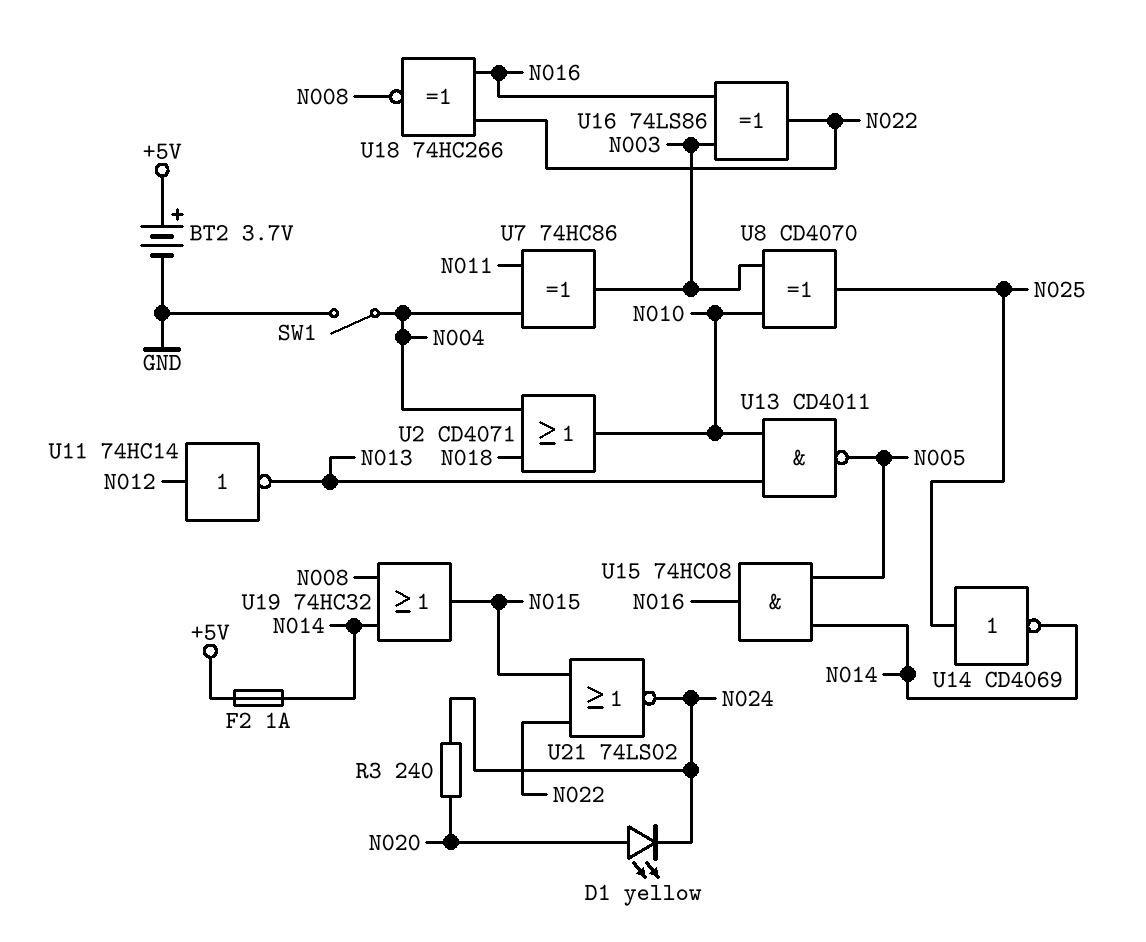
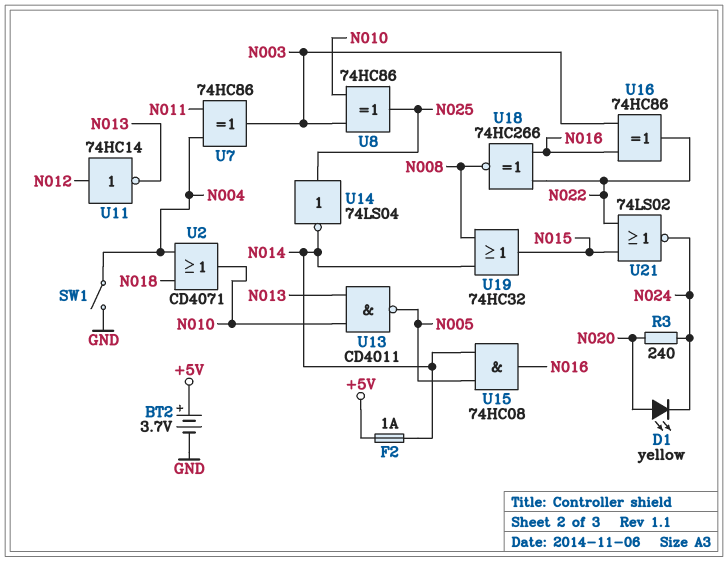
U8: XOR CD4070 (in N003, in N010, out N025) -> XOR 74HC86 (in N003, in N010, out N025)
U14: NOT CD4069 (in N025, out N014) -> NOT 74LS04 (in N025, out N014)
U16: XOR 74LS86 (in N003, in N016, out N022) -> XOR 74HC86 (in N003, in N016, out N022)

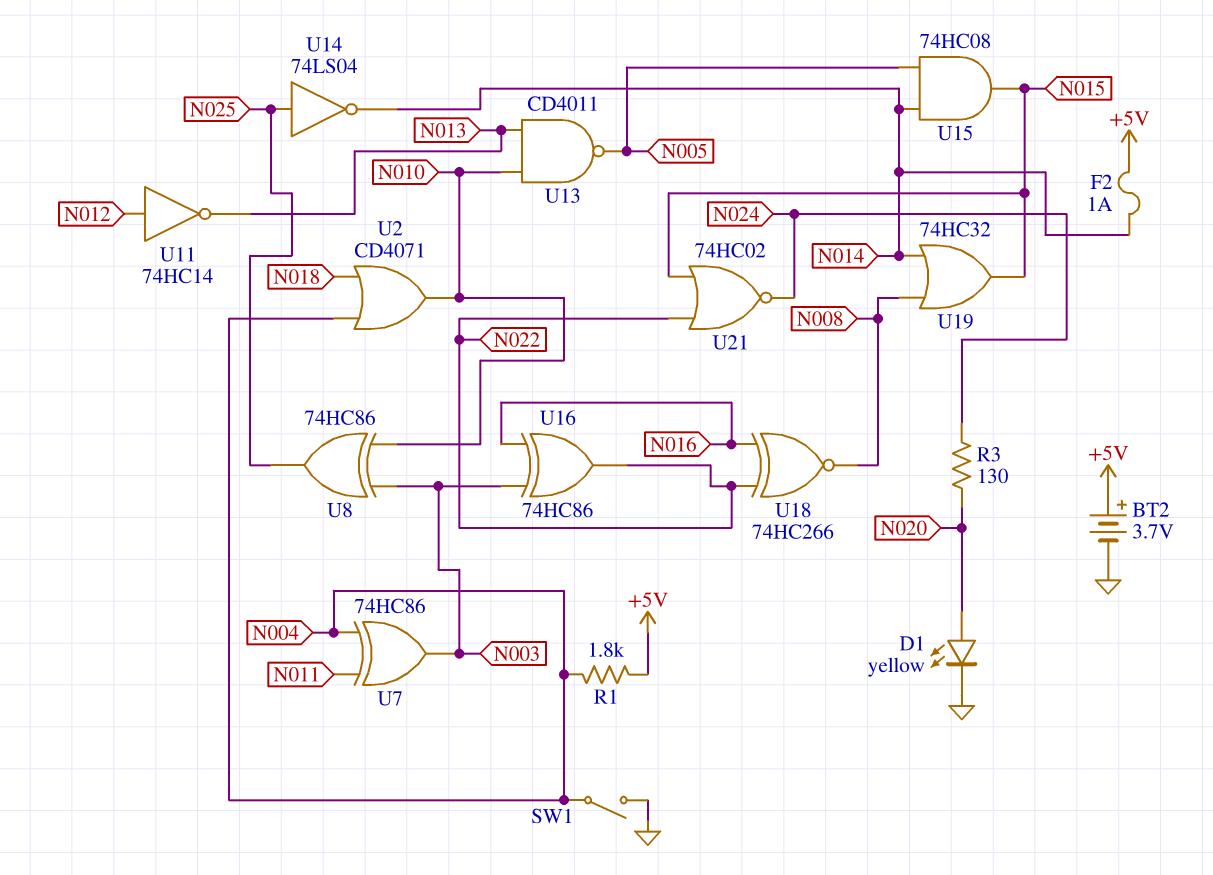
D1: LED yellow (A N020, K N024) -> LED yellow (A N020, K GND)
R1: none -> 1.8k (+5V, N004)
R3: 240 (N020, N024) -> 130 (N020, N024)
U15: AND 74HC08 (in N005, in N014, out N016) -> AND 74HC08 (in N005, in N014, out N015)
U21: NOR 74LS02 (in N015, in N022, out N024) -> NOR 74HC02 (in N015, in N022, out N024)

